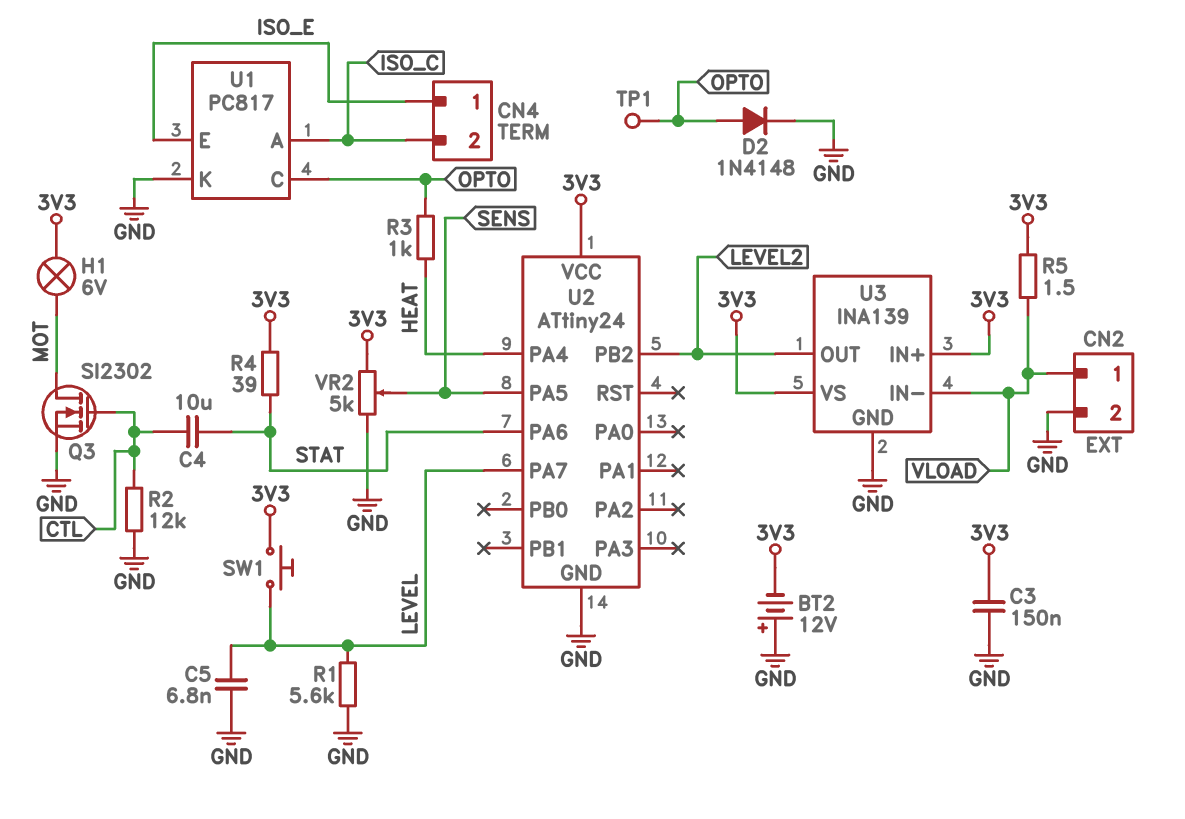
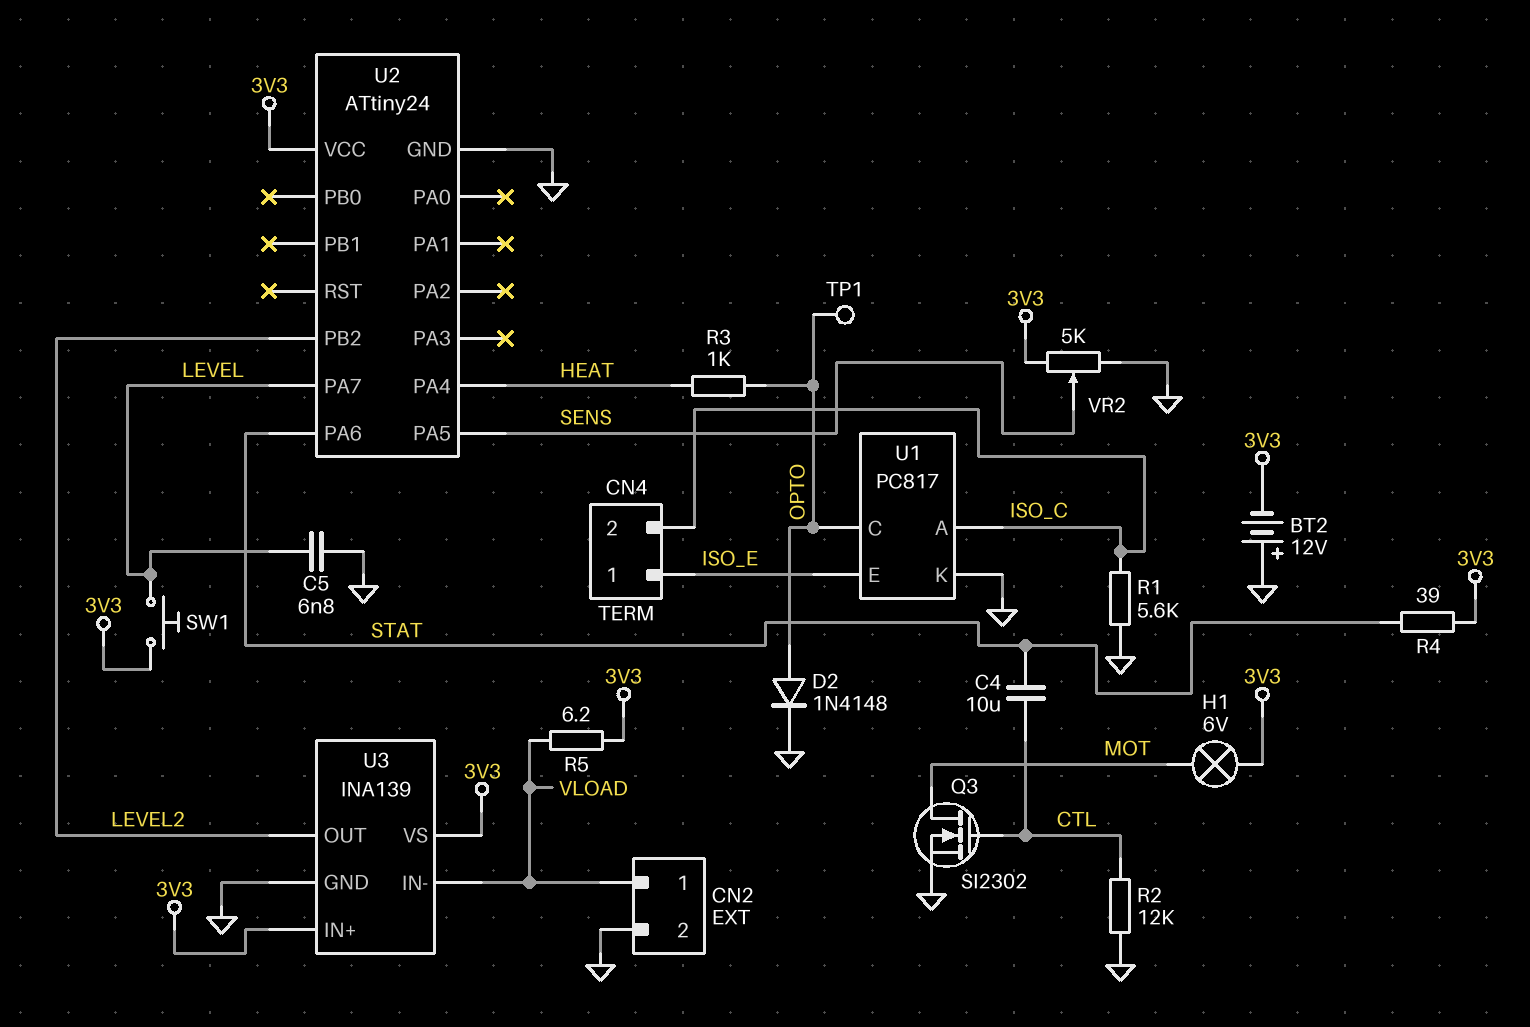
C3: 150nF (3V3, GND) -> none
R1: 5.6k (GND, LEVEL) -> 5.6k (GND, ISO_C)
R5: 1.5 (3V3, VLOAD) -> 6.2 (3V3, VLOAD)

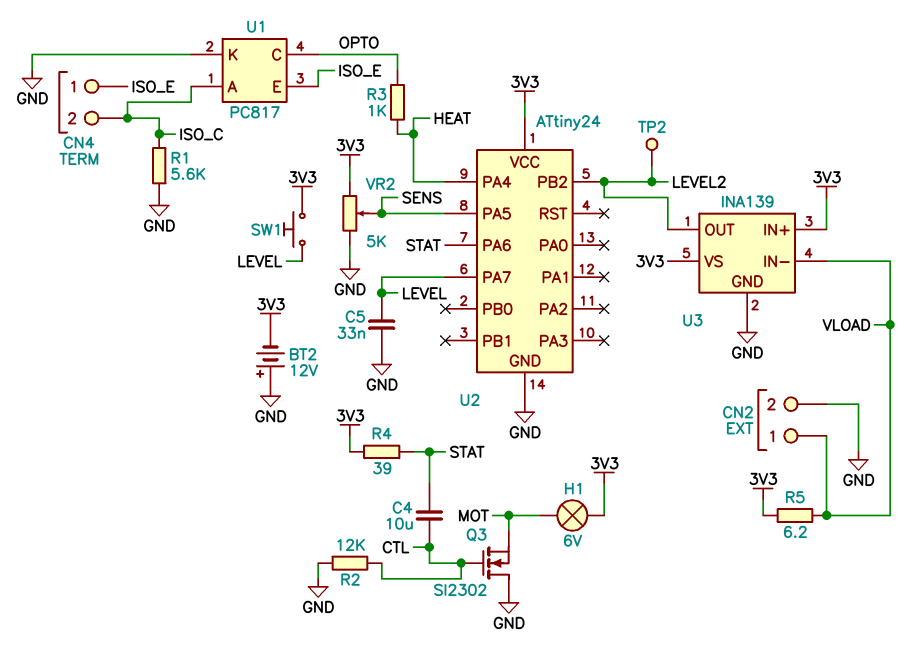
C5: 6.8nF (GND, LEVEL) -> 33nF (GND, LEVEL)
D2: diode 1N4148 (A OPTO, K GND) -> none
Q3: NMOS SI2302 (G CTL, D MOT, S GND) -> NMOS SI2302 (G CTL, D GND, S MOT)
TP1: test point (OPTO) -> none
TP2: none -> test point (LEVEL2)

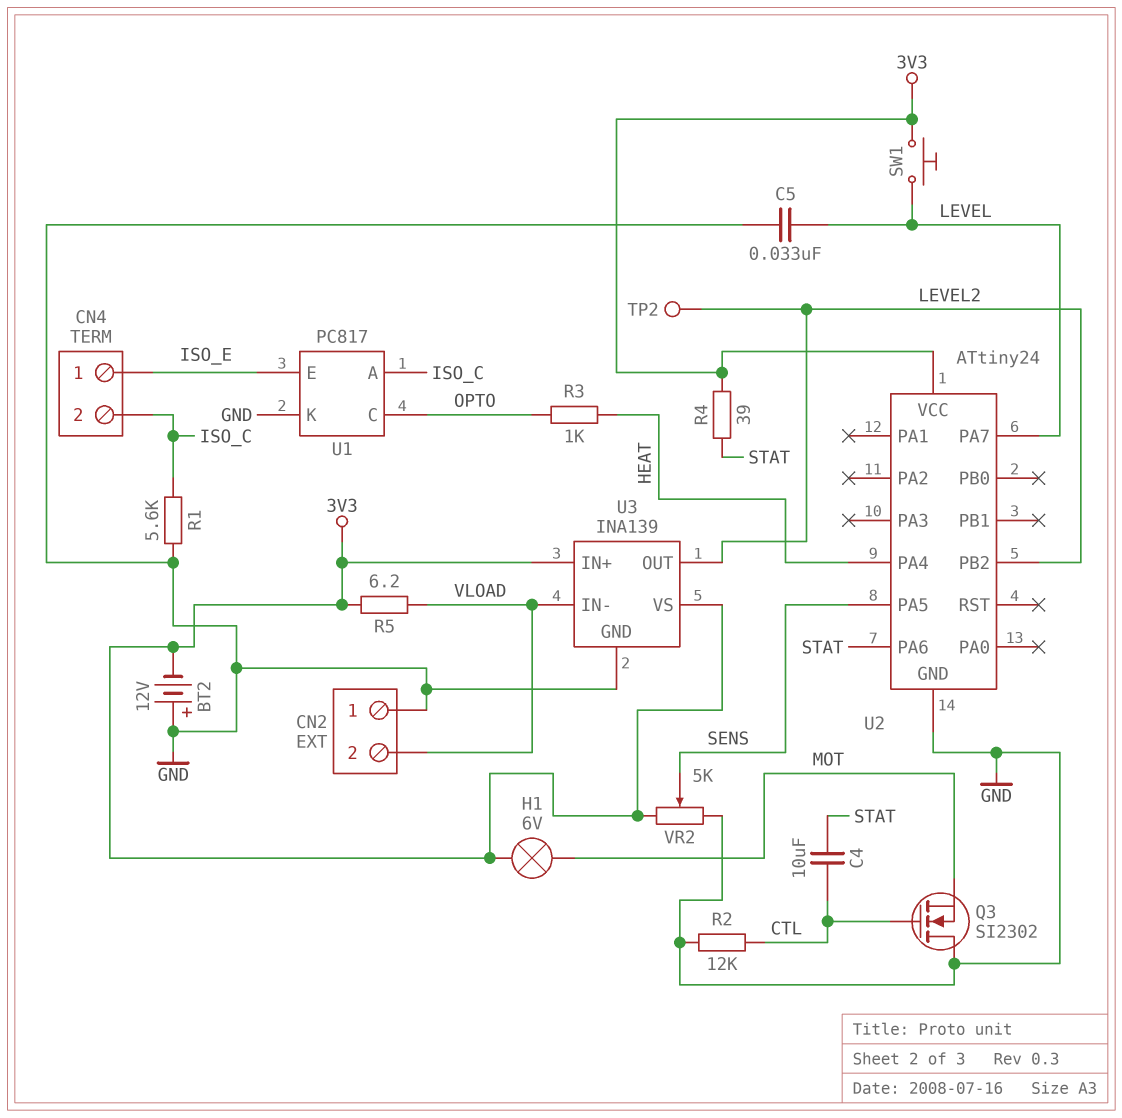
CN2 pin 1: VLOAD -> GND
CN2 pin 2: GND -> VLOAD

